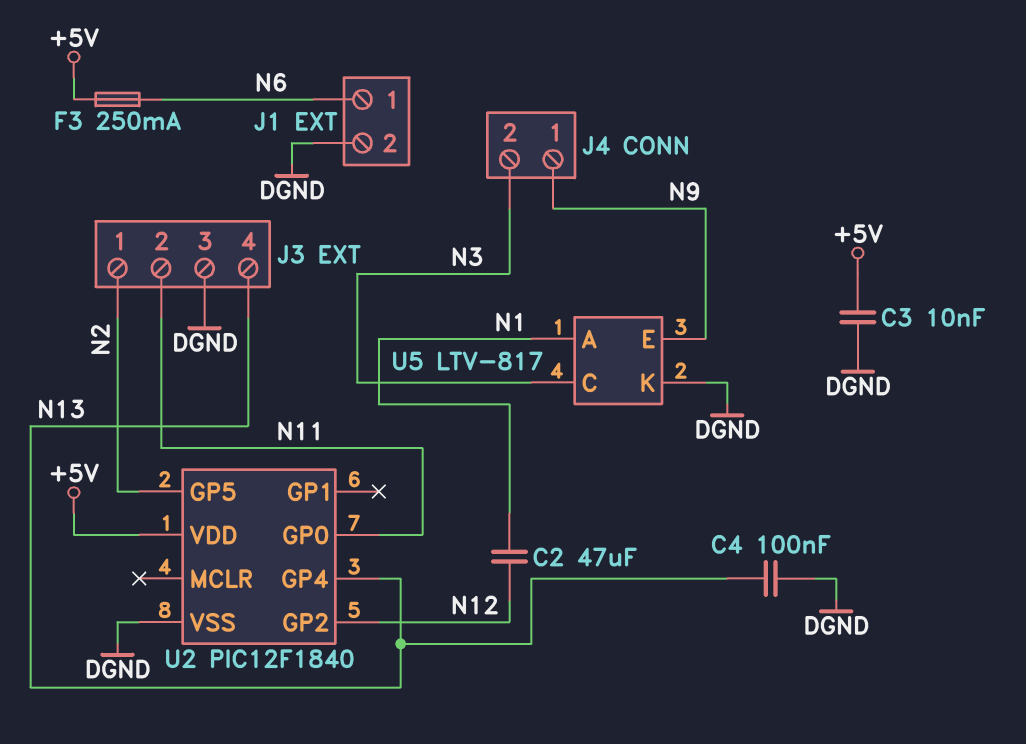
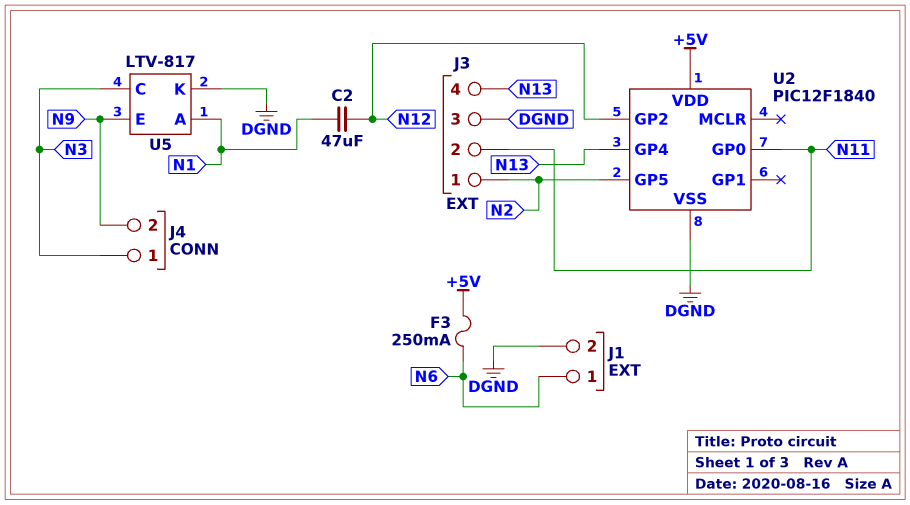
C3: 10nF (+5V, DGND) -> none
C4: 100nF (DGND, N13) -> none
J4 pin 1: N9 -> N3
J4 pin 2: N3 -> N9

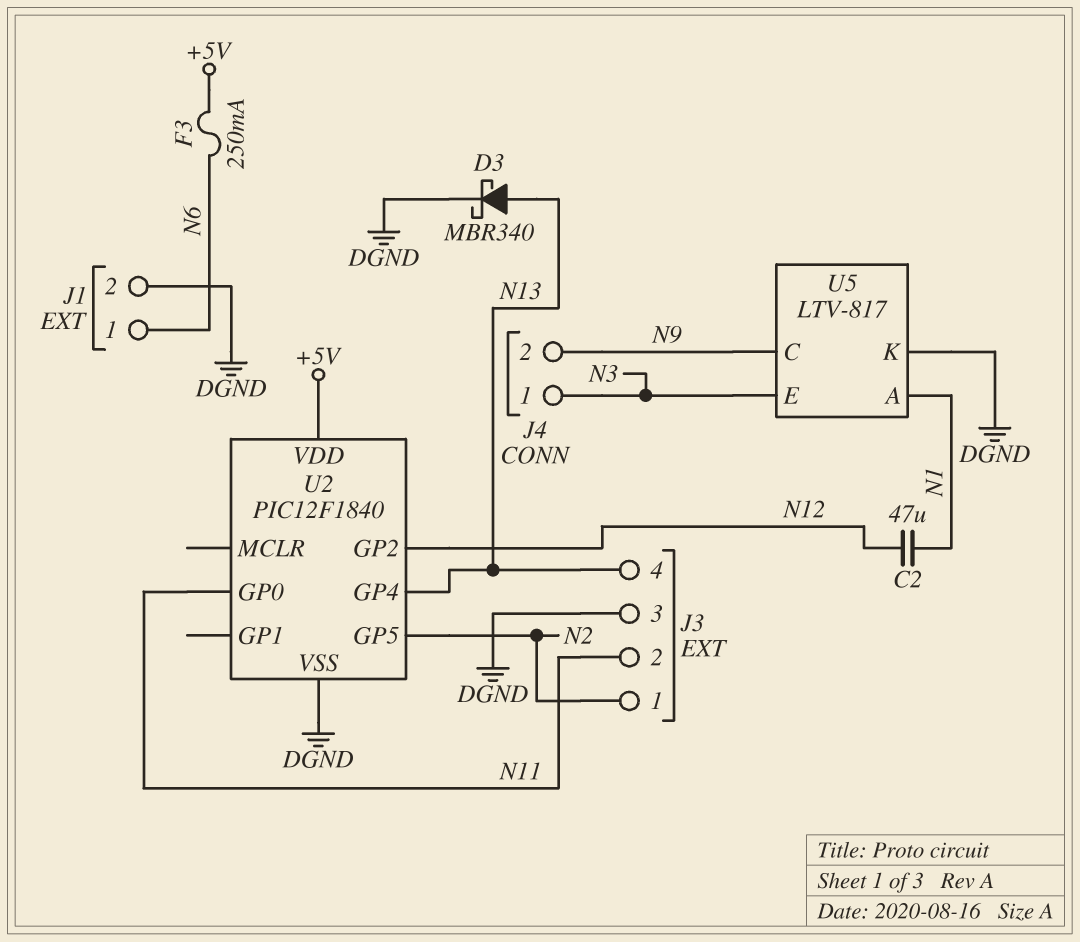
D3: none -> schottky MBR340 (A N13, K DGND)
U5 pin C: N3 -> N9
U5 pin E: N9 -> N3

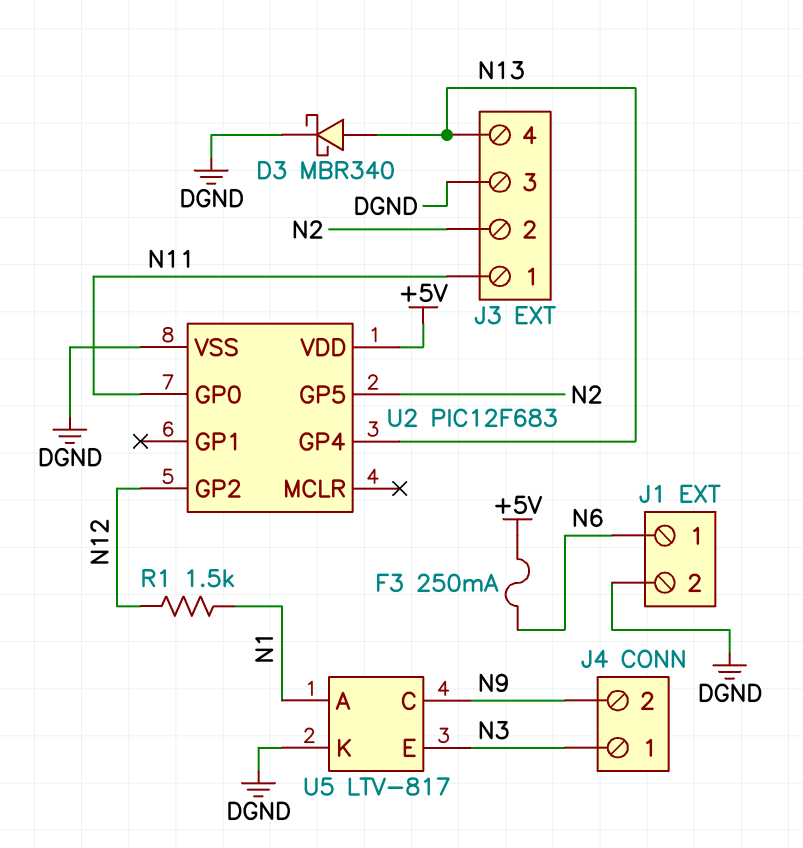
C2: 47uF (N1, N12) -> none
J3 pin 1: N2 -> N11
J3 pin 2: N11 -> N2
R1: none -> 1.5k (N1, N12)
U2: PIC12F1840 -> PIC12F683

